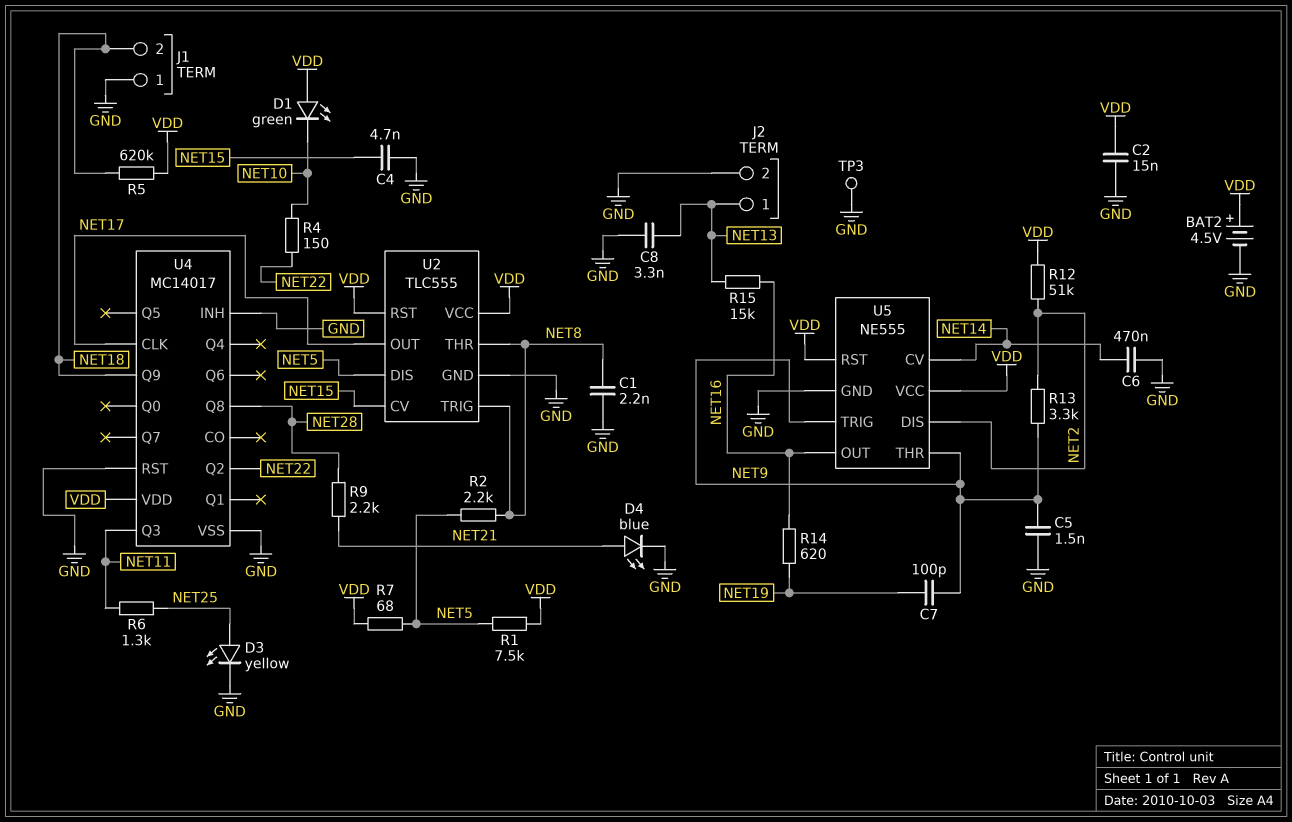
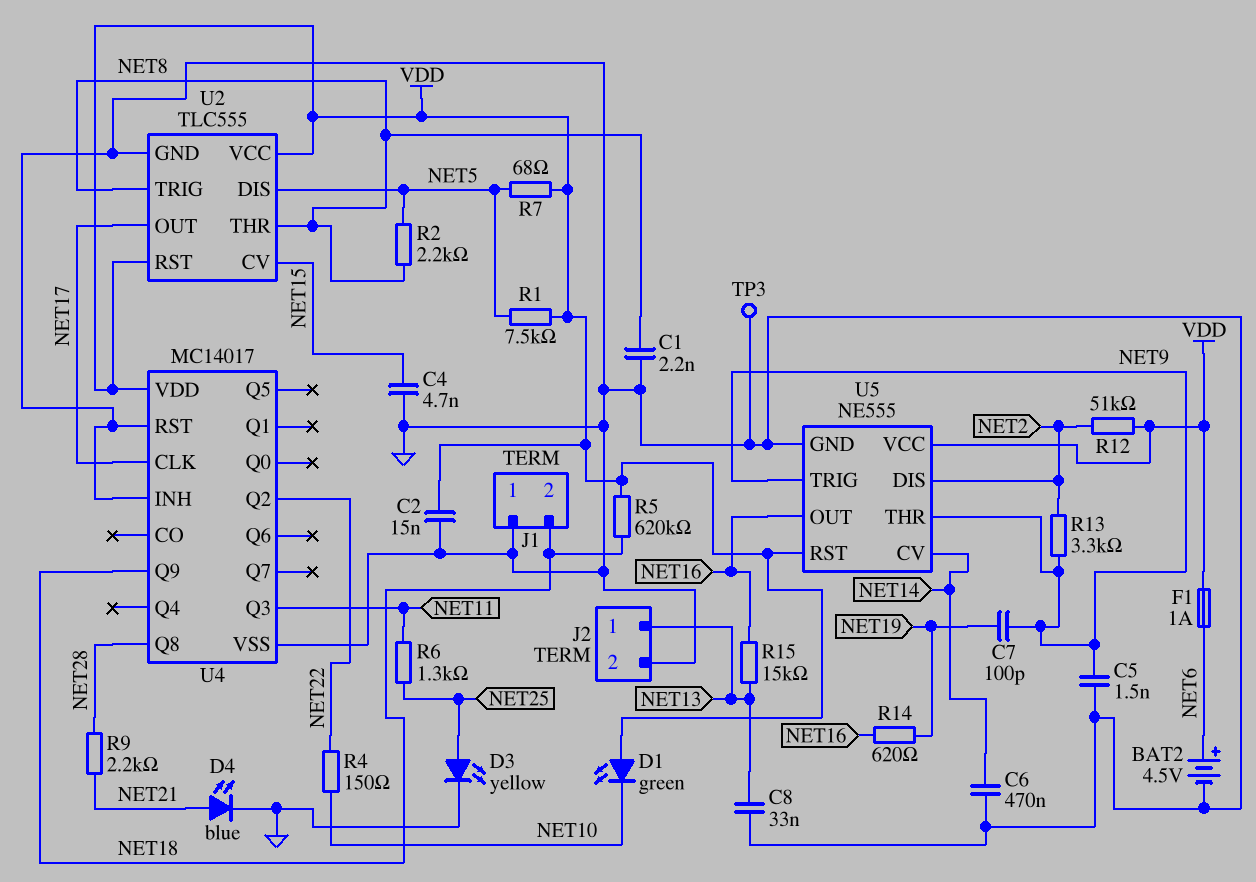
BAT2: 4.5V (plus VDD, minus GND) -> 4.5V (plus NET6, minus GND)
C8: 3.3nF (GND, NET13) -> 33nF (GND, NET13)
F1: none -> 1A (NET6, VDD)

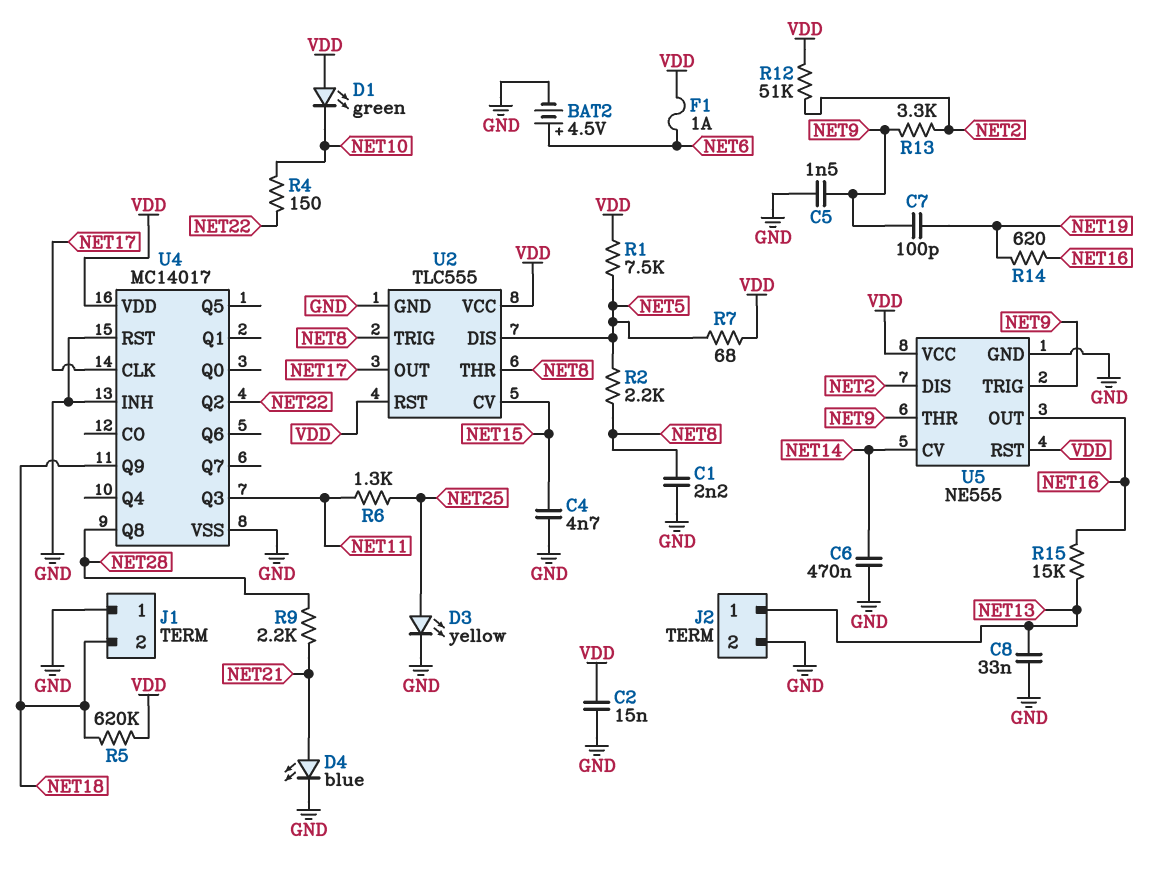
TP3: test point (GND) -> none

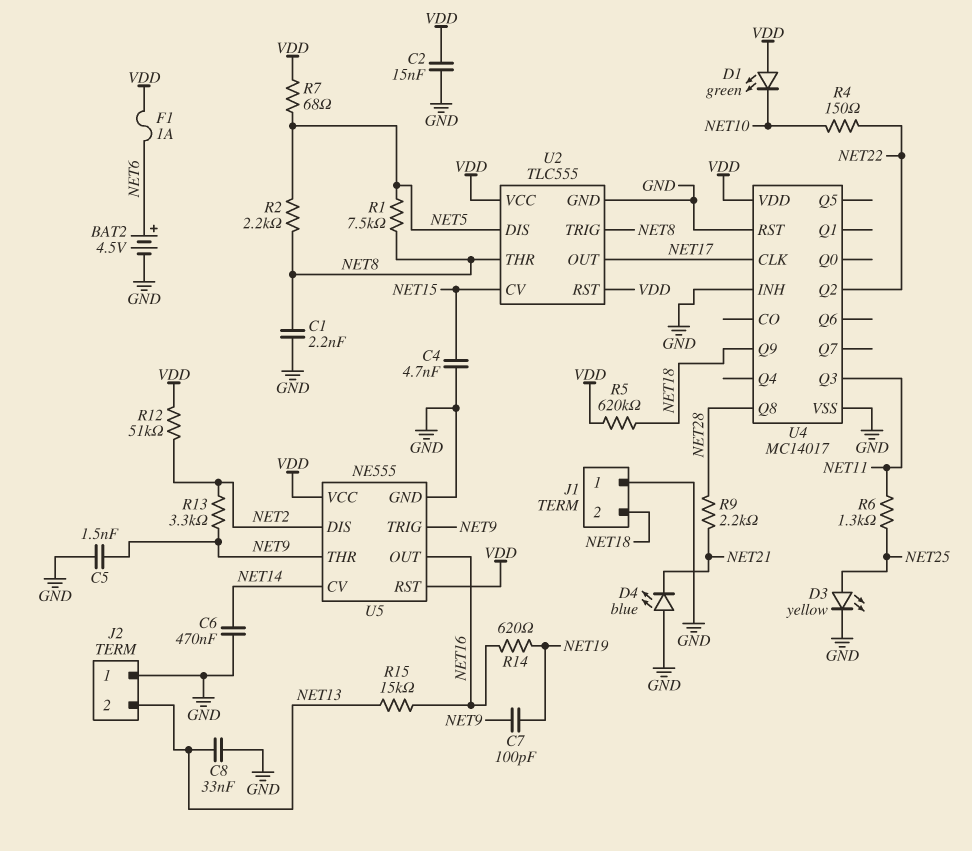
D4: LED blue (A NET21, K GND) -> LED blue (A GND, K NET21)
J2 pin 1: NET13 -> GND
J2 pin 2: GND -> NET13
R1: 7.5k (NET5, VDD) -> 7.5k (NET5, NET8)

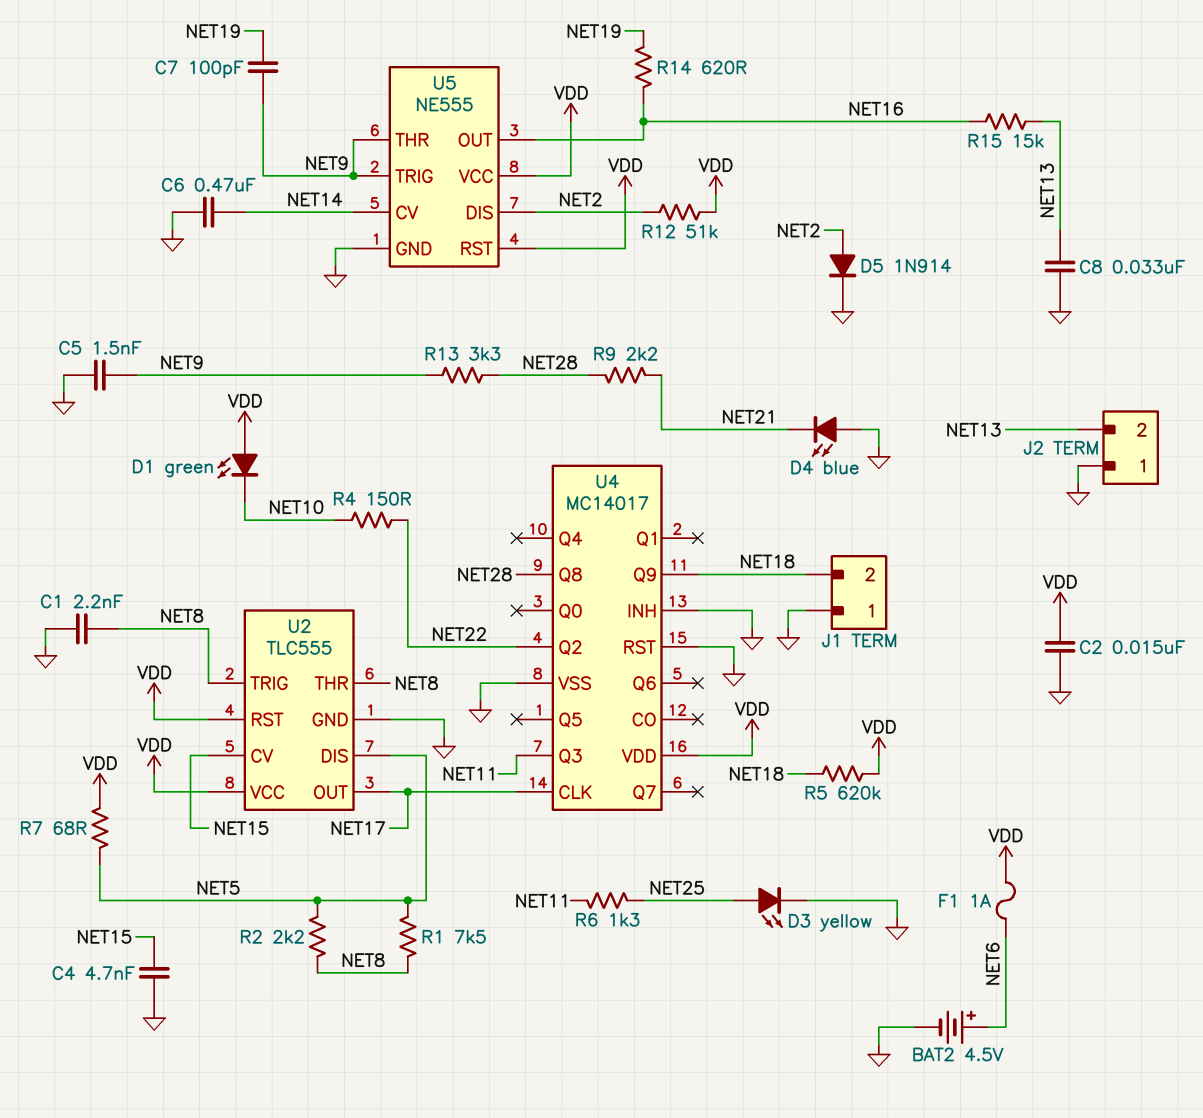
D5: none -> diode 1N914 (A NET2, K GND)
R13: 3.3k (NET2, NET9) -> 3.3k (NET9, NET28)

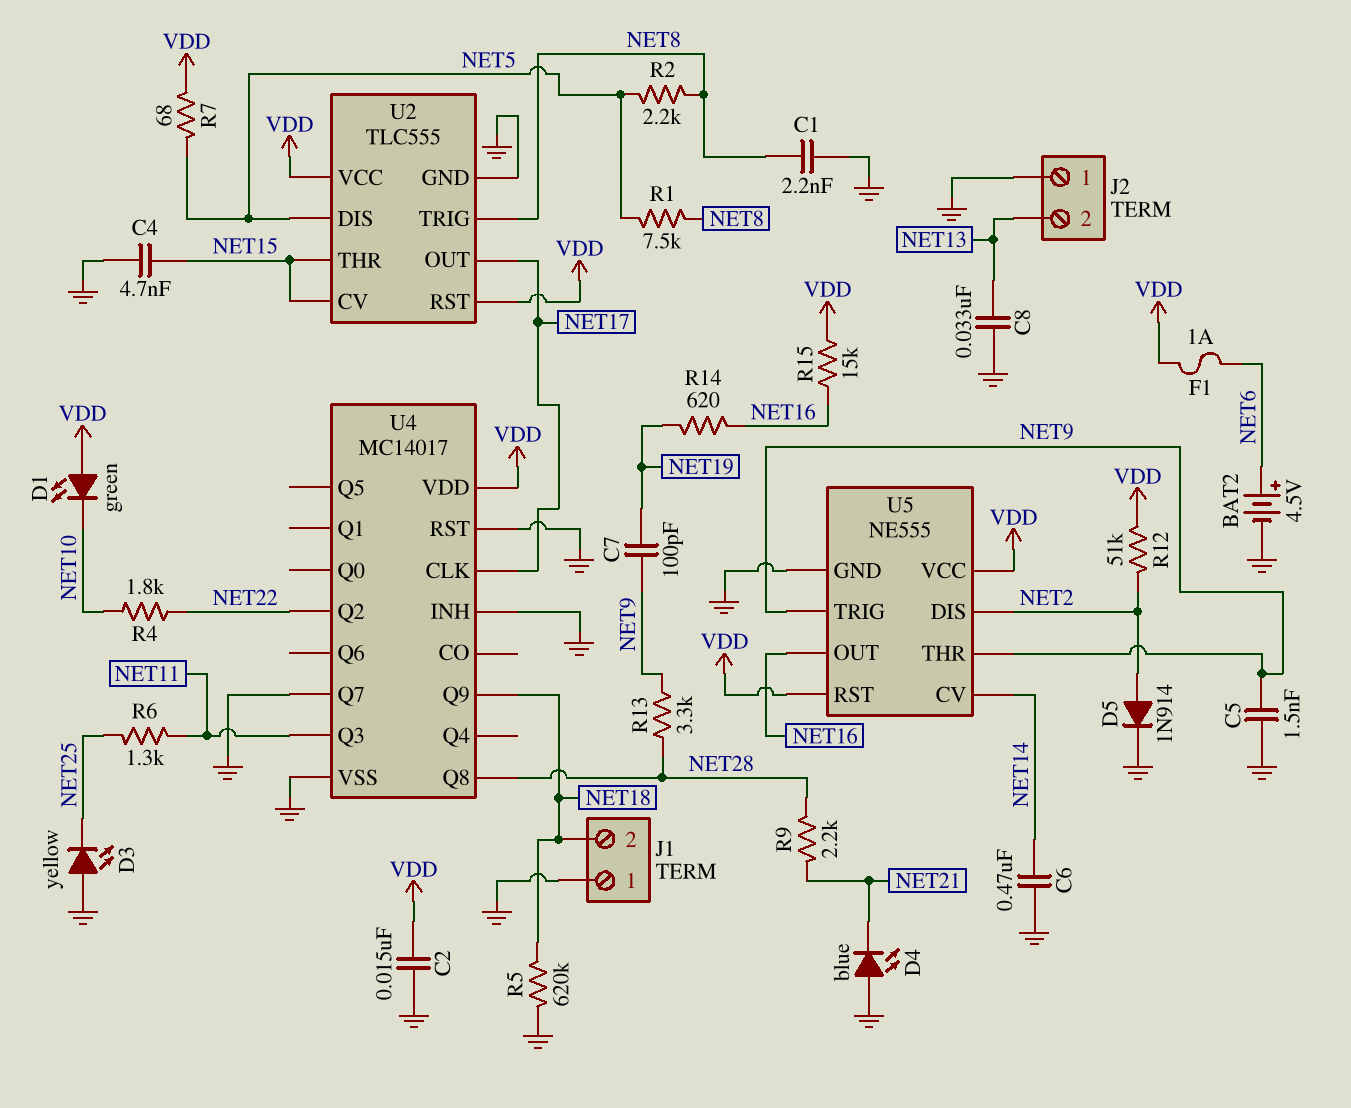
D3: LED yellow (A NET25, K GND) -> LED yellow (A GND, K NET25)
R4: 150 (NET10, NET22) -> 1.8k (NET10, NET22)
R5: 620k (NET18, VDD) -> 620k (GND, NET18)
R15: 15k (NET13, NET16) -> 15k (NET16, VDD)
U2 pin THR: NET8 -> NET15
U4 pin Q7: none -> GND

